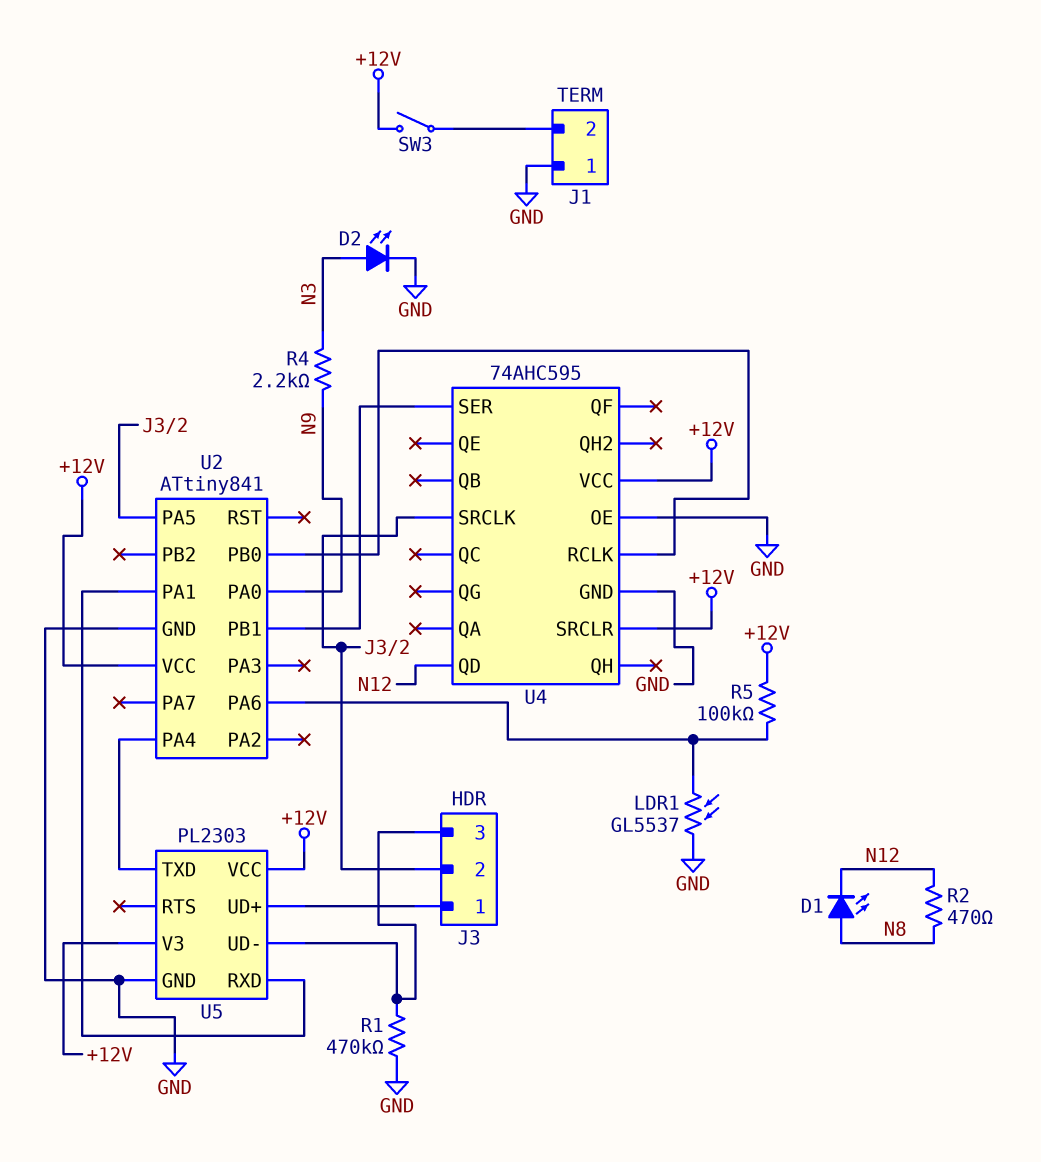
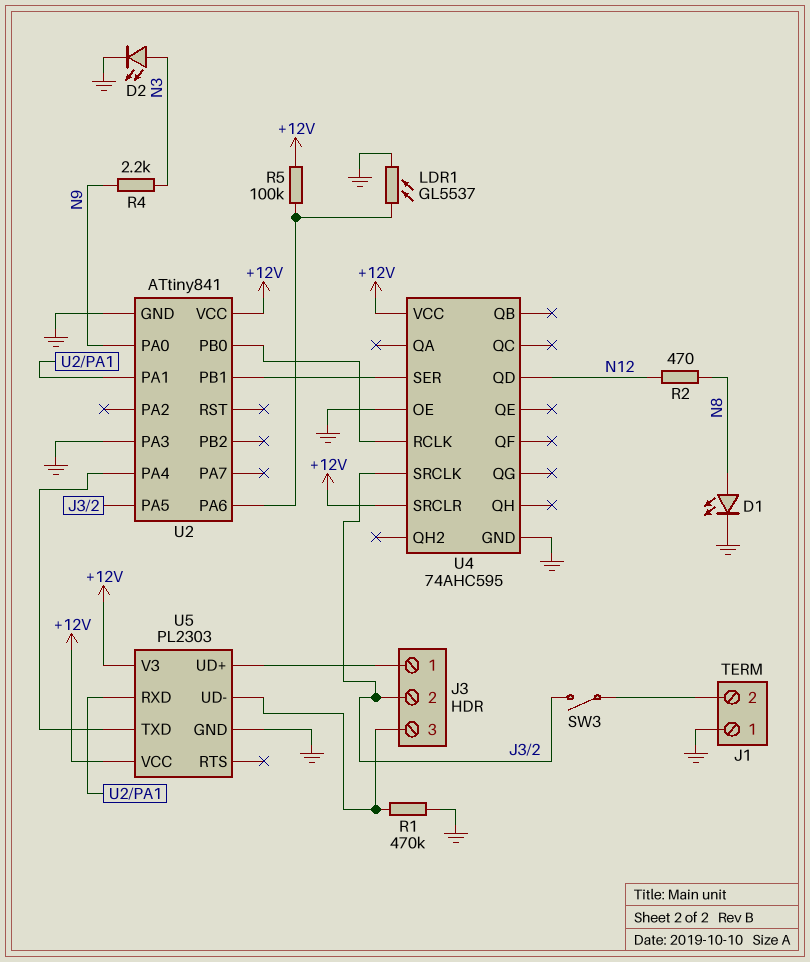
D1: LED (A N8, K N12) -> LED (A N8, K GND)
SW3: switch (+12V, J1/2) -> switch (J1/2, J3/2)
U2 pin PA3: none -> GND

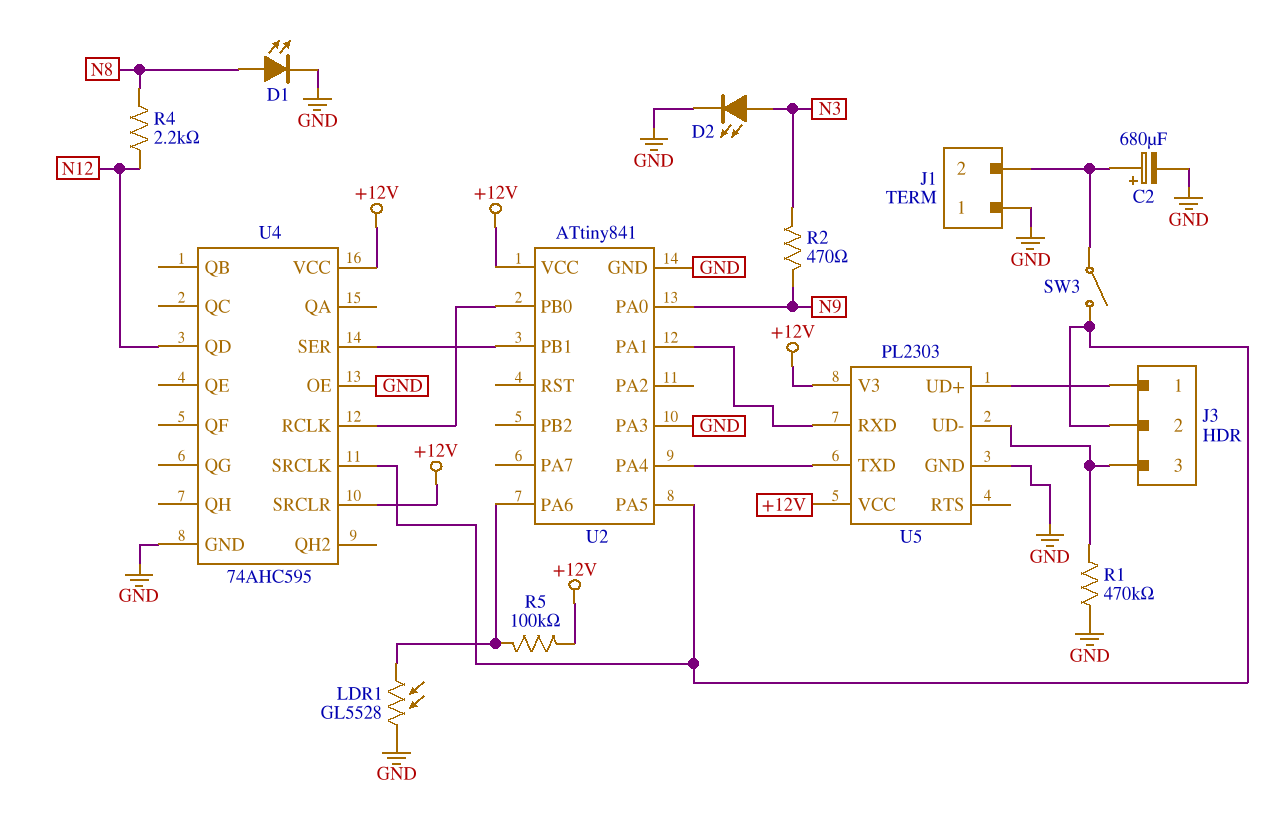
C2: none -> 680uF (plus J1/2, minus GND)
LDR1: GL5537 (GND, U2/PA6) -> GL5528 (GND, U2/PA6)
R2: 470 (N8, N12) -> 470 (N3, N9)
R4: 2.2k (N3, N9) -> 2.2k (N8, N12)

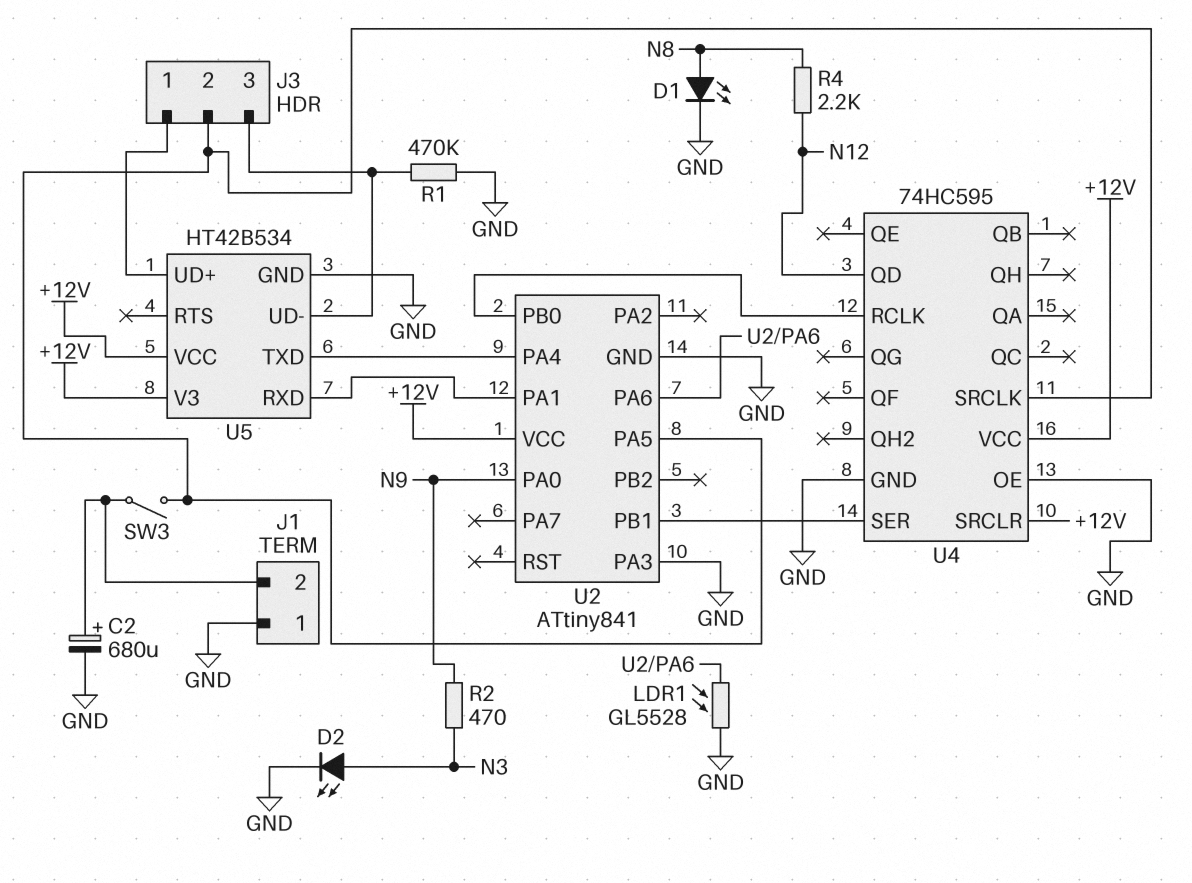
R5: 100k (+12V, U2/PA6) -> none
U4: 74AHC595 -> 74HC595
U5: PL2303 -> HT42B534

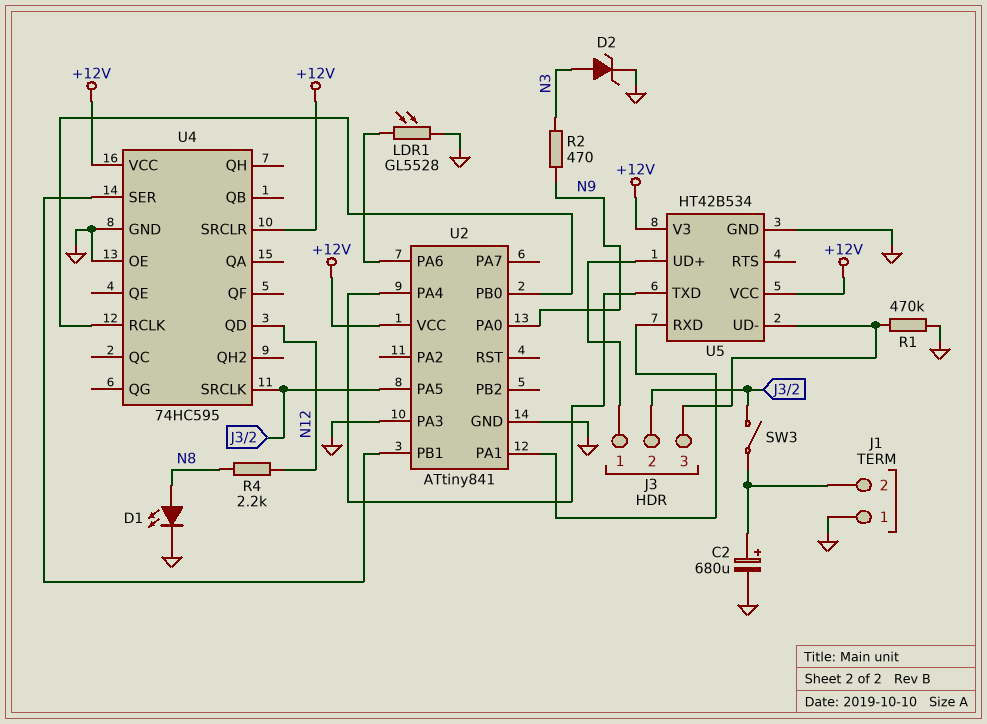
D2: LED (A N3, K GND) -> zener (A N3, K GND)

